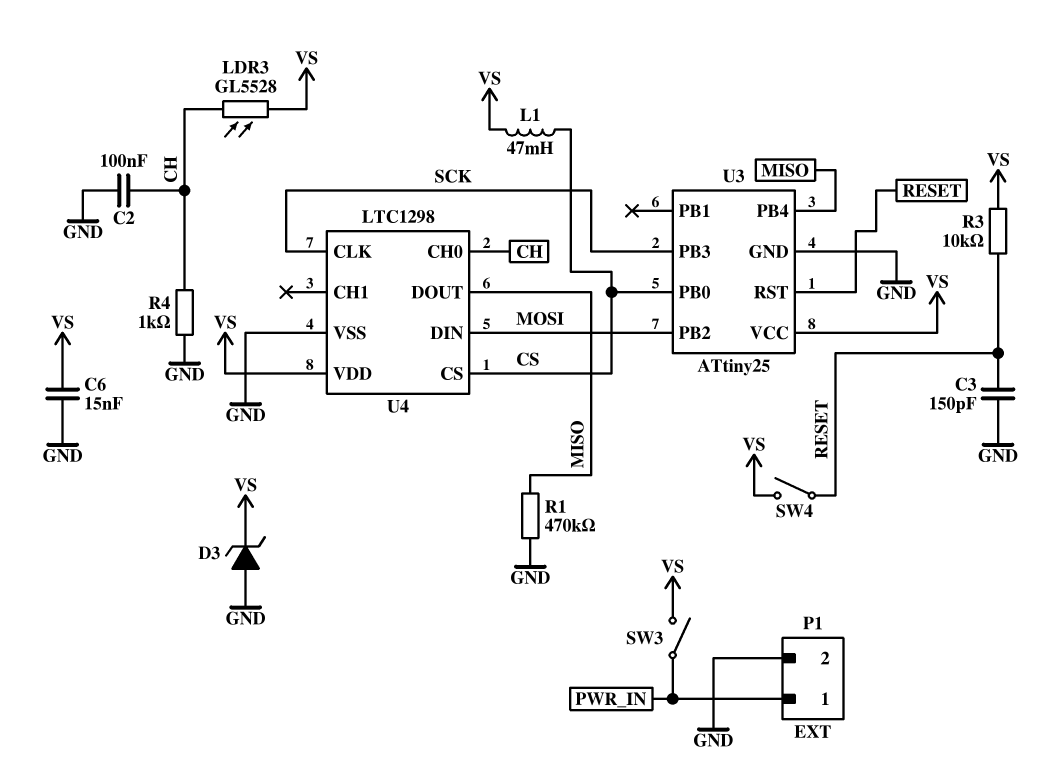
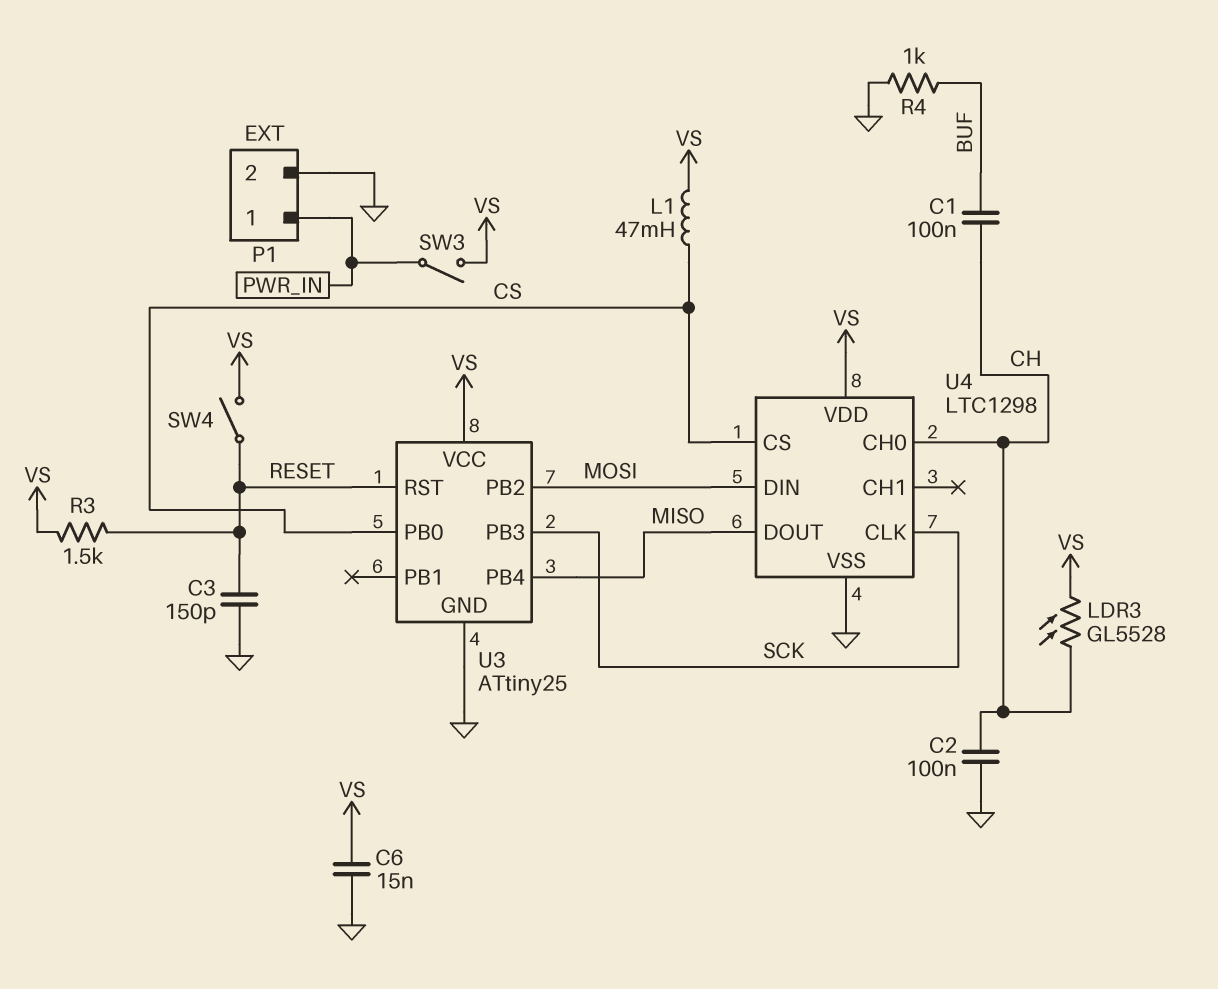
C1: none -> 100nF (BUF, CH)
D3: zener (A GND, K VS) -> none
R1: 470k (GND, MISO) -> none
R3: 10k (RESET, VS) -> 1.5k (RESET, VS)
R4: 1k (CH, GND) -> 1k (BUF, GND)

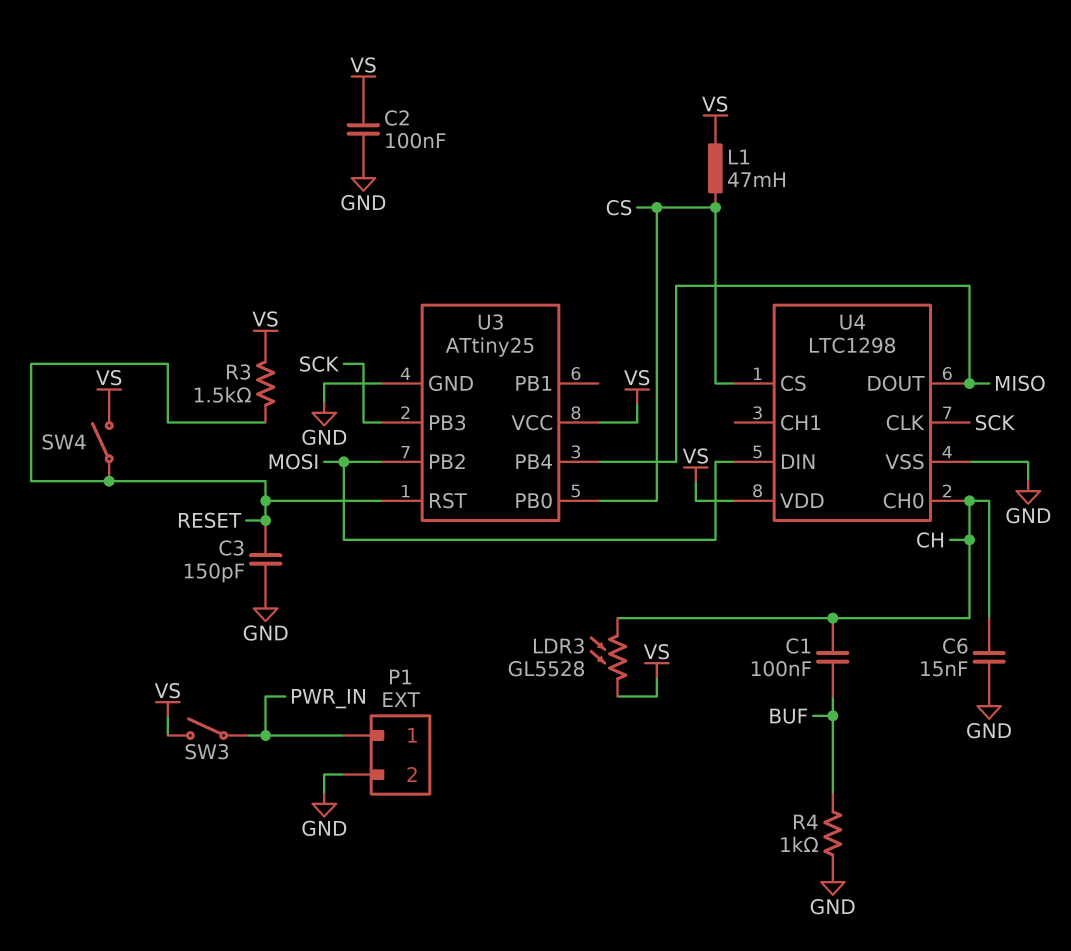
C2: 100nF (CH, GND) -> 100nF (GND, VS)
C6: 15nF (GND, VS) -> 15nF (CH, GND)

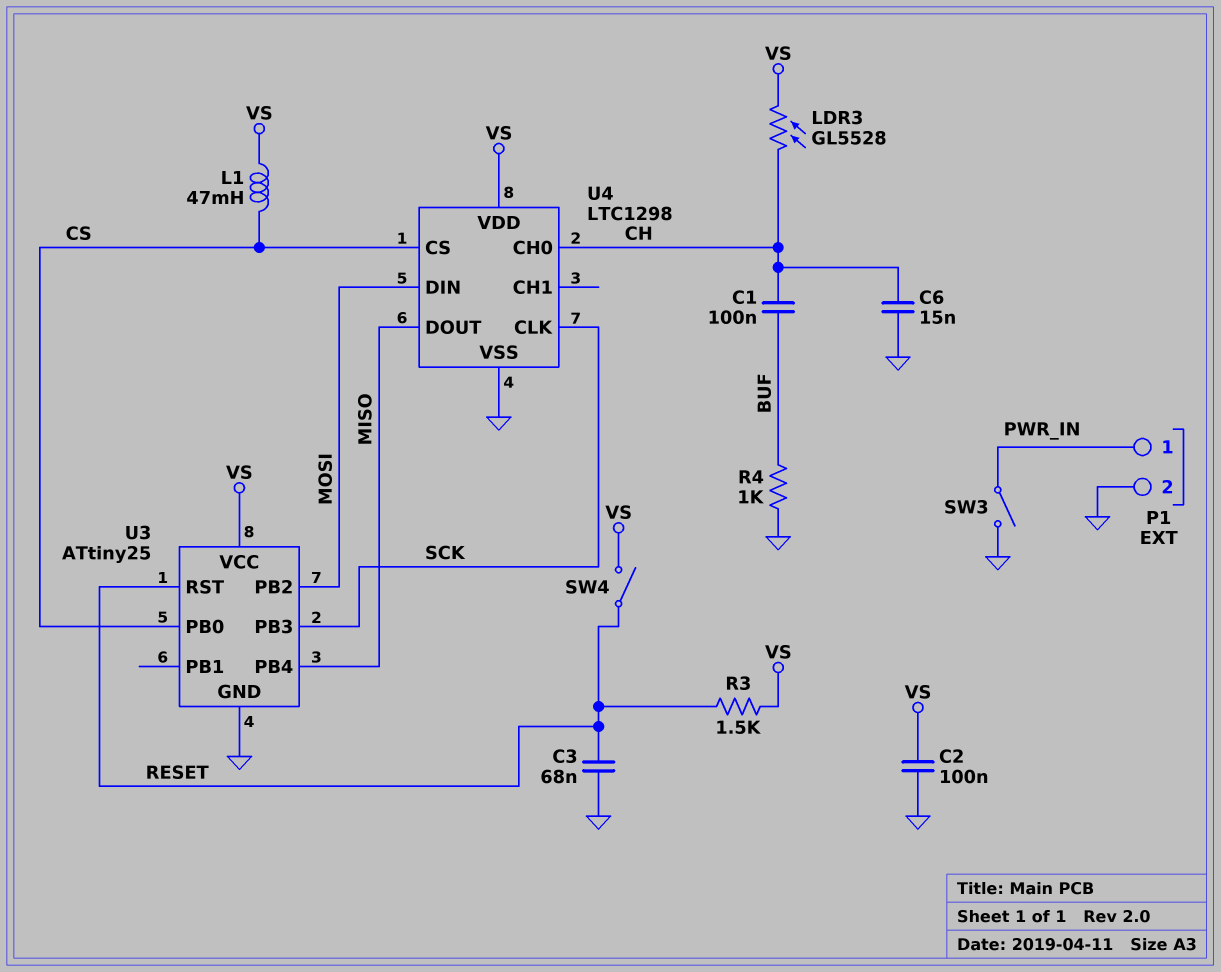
C3: 150pF (GND, RESET) -> 68nF (GND, RESET)
SW3: switch (PWR_IN, VS) -> switch (GND, PWR_IN)

